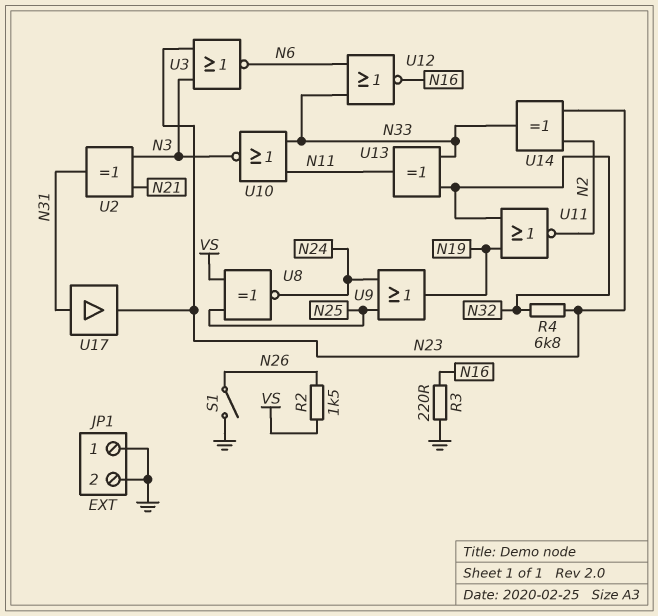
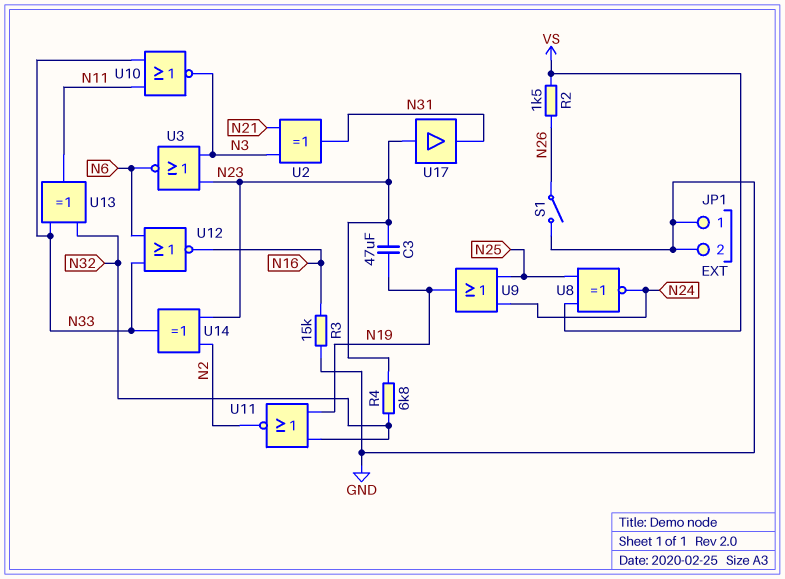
C3: none -> 47uF (N19, N23)
R3: 220 (GND, N16) -> 15k (GND, N16)
U17: buffer (in N31, out N23) -> buffer (in N23, out N31)

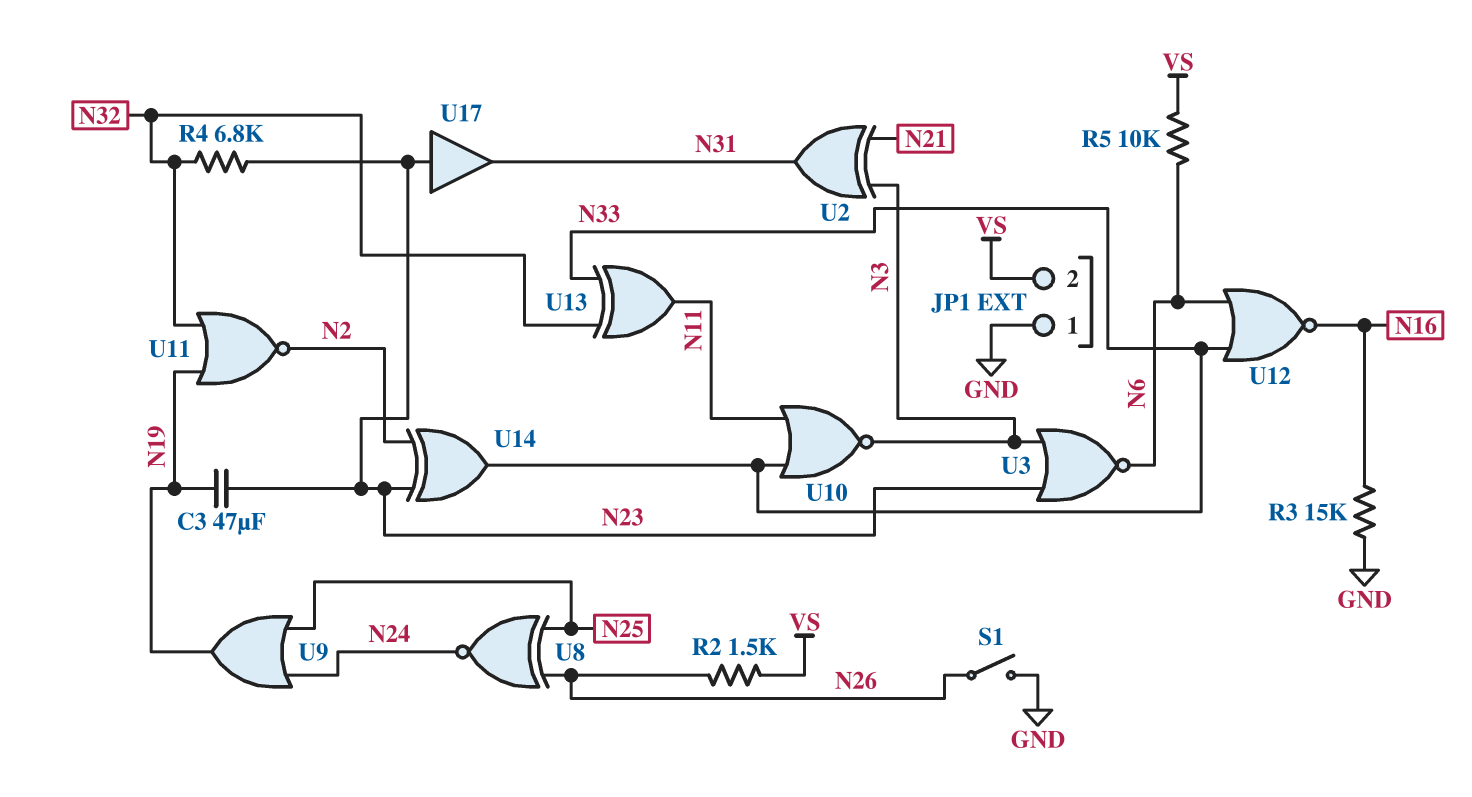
JP1 pin 2: GND -> VS
R5: none -> 10k (N6, VS)
U8: XNOR (in N25, in VS, out N24) -> XNOR (in N25, in N26, out N24)

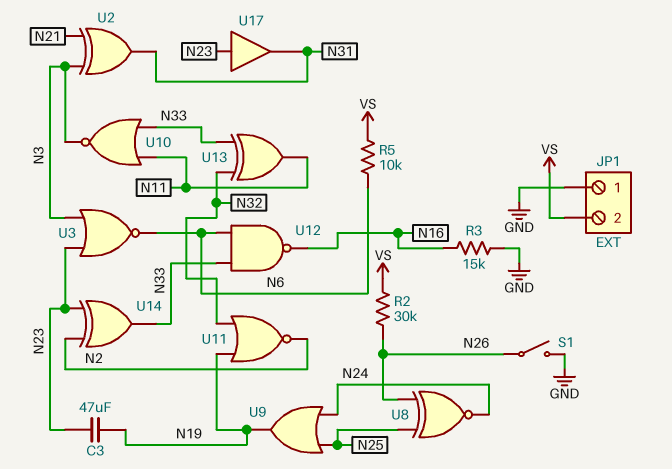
R2: 1.5k (N26, VS) -> 30k (N26, VS)
R4: 6.8k (N23, N32) -> none
U12: NOR (in N6, in N33, out N16) -> NAND (in N6, in N33, out N16)

